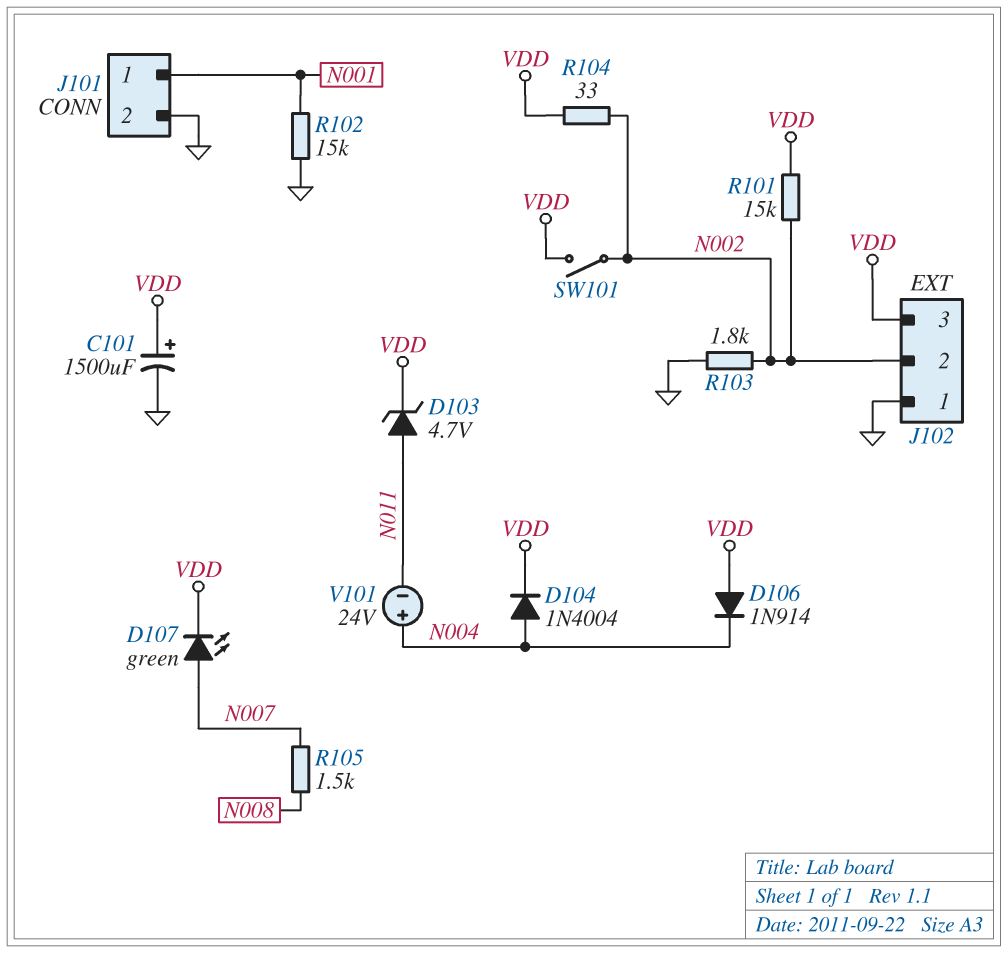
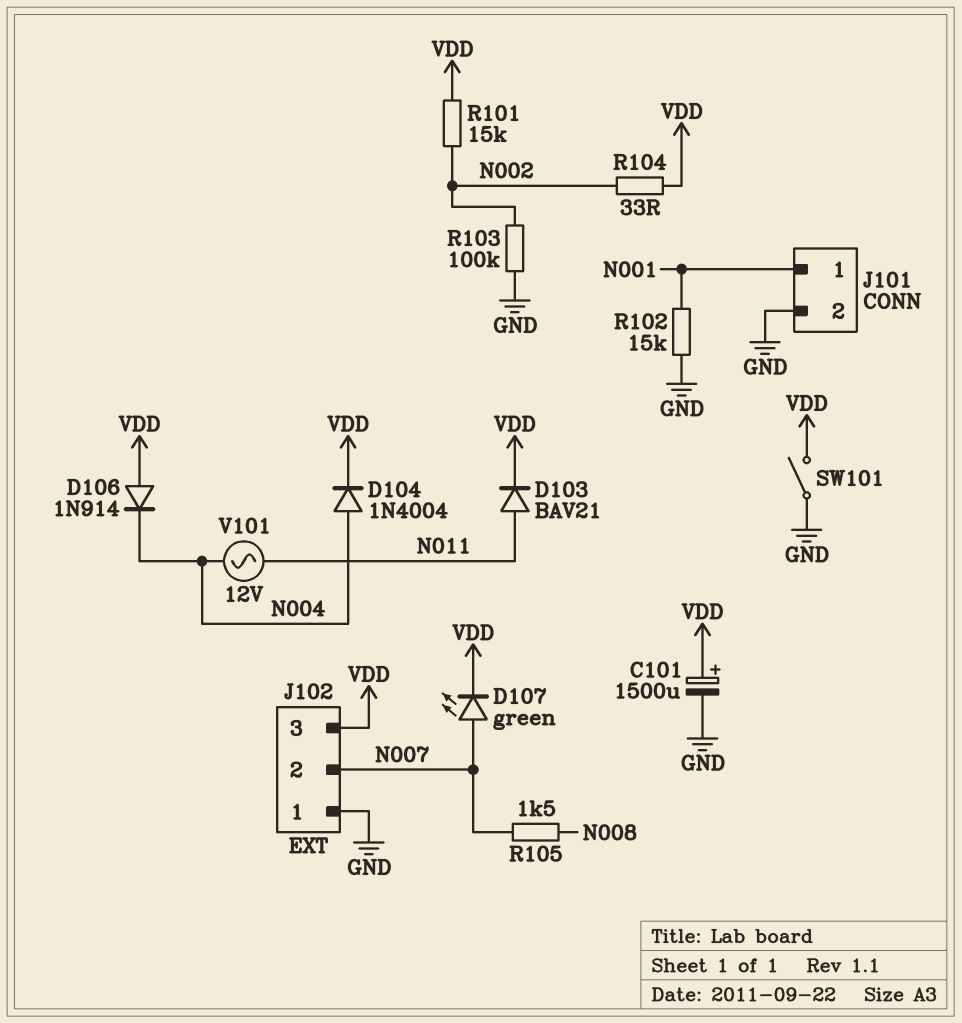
D103: zener 4.7V (A N011, K VDD) -> diode BAV21 (A N011, K VDD)
J102 pin 2: N002 -> N007
R103: 1.8k (GND, N002) -> 100k (GND, N002)
SW101: switch (N002, VDD) -> switch (GND, VDD)
V101: 24V (plus N004, minus N011) -> AC 12V (N004, N011)

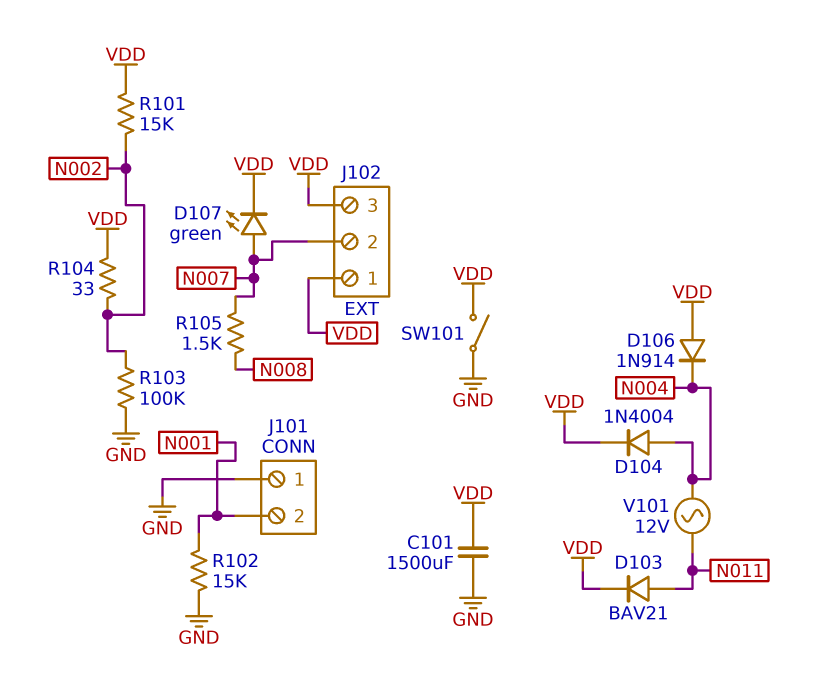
C101: 1500uF (plus VDD, minus GND) -> 1500uF (GND, VDD)
J101 pin 1: N001 -> GND
J101 pin 2: GND -> N001
J102 pin 1: GND -> VDD

